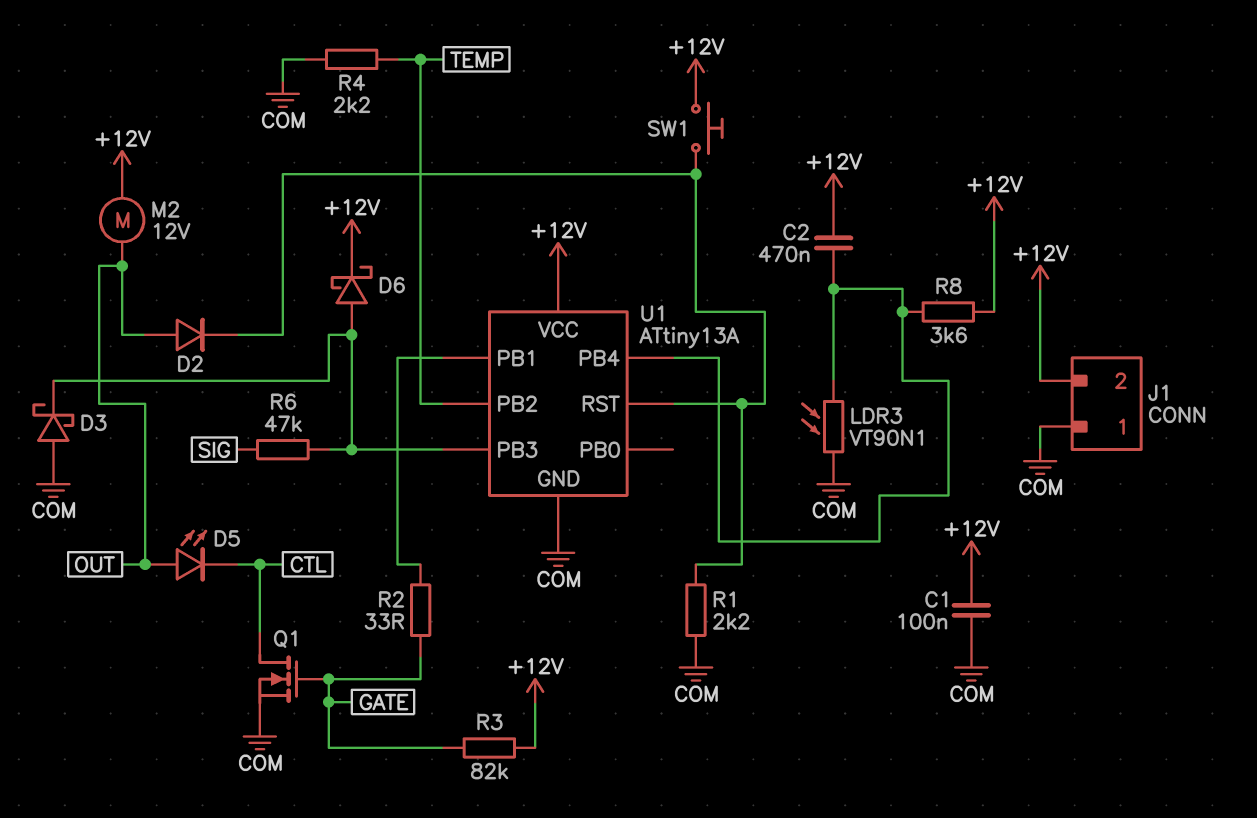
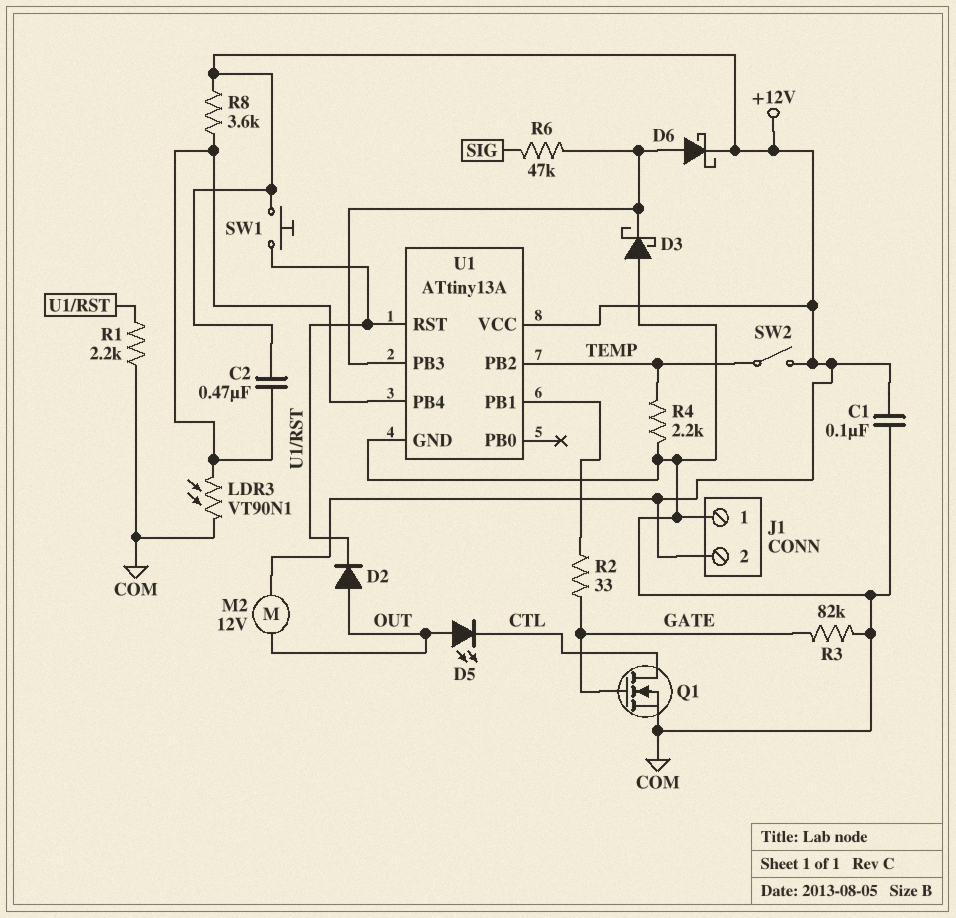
R3: 82k (+12V, GATE) -> 82k (COM, GATE)
SW2: none -> switch (+12V, TEMP)

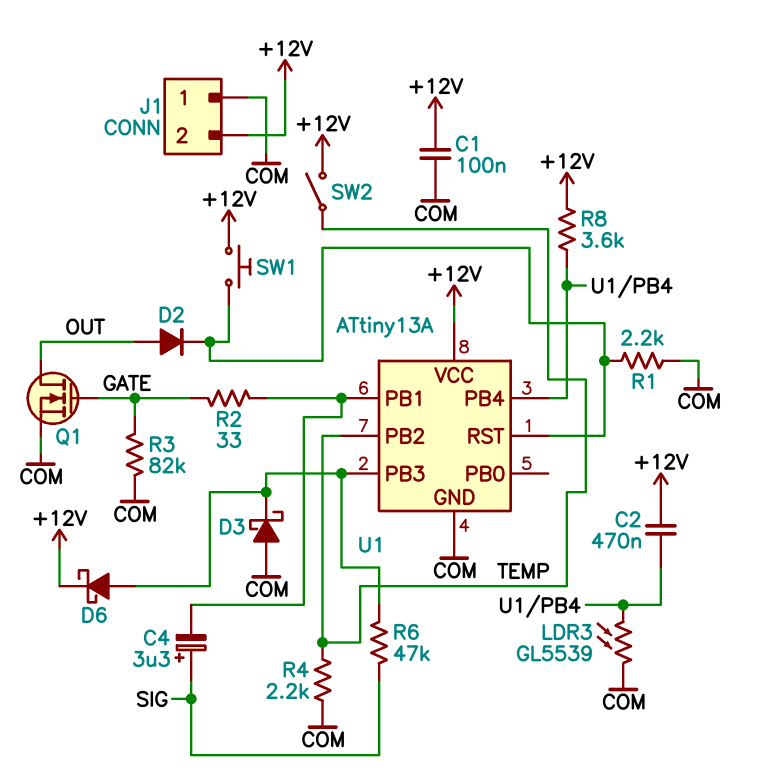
C4: none -> 3.3uF (plus SIG, minus U1/PB1)
D5: LED (A OUT, K CTL) -> none
LDR3: VT90N1 (COM, U1/PB4) -> GL5539 (COM, U1/PB4)
M2: motor 12V (+12V, OUT) -> none
Q1: NMOS (G GATE, D CTL, S COM) -> NMOS (G GATE, D OUT, S COM)

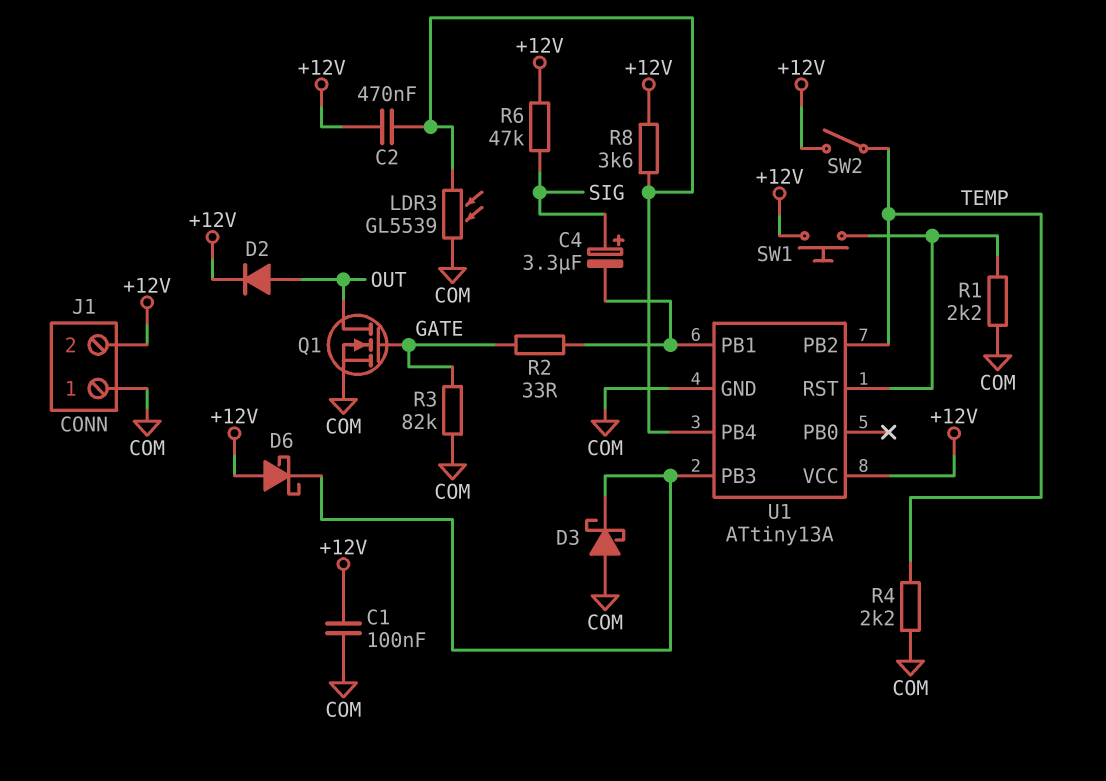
D2: diode (A OUT, K U1/RST) -> diode (A OUT, K +12V)
D6: schottky (A U1/PB3, K +12V) -> schottky (A +12V, K U1/PB3)
R6: 47k (SIG, U1/PB3) -> 47k (+12V, SIG)

